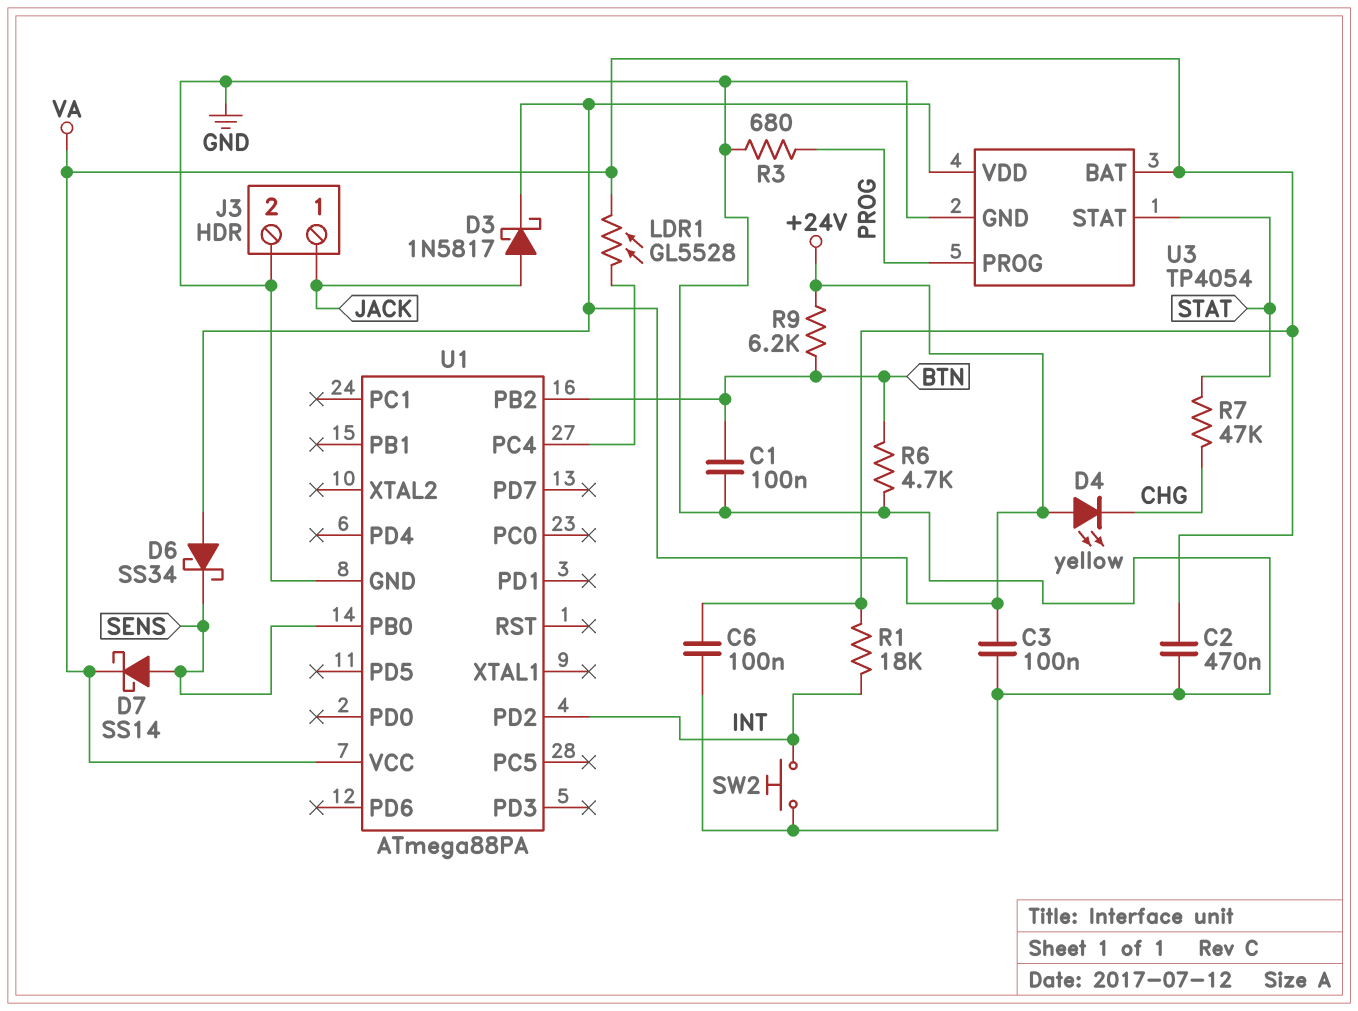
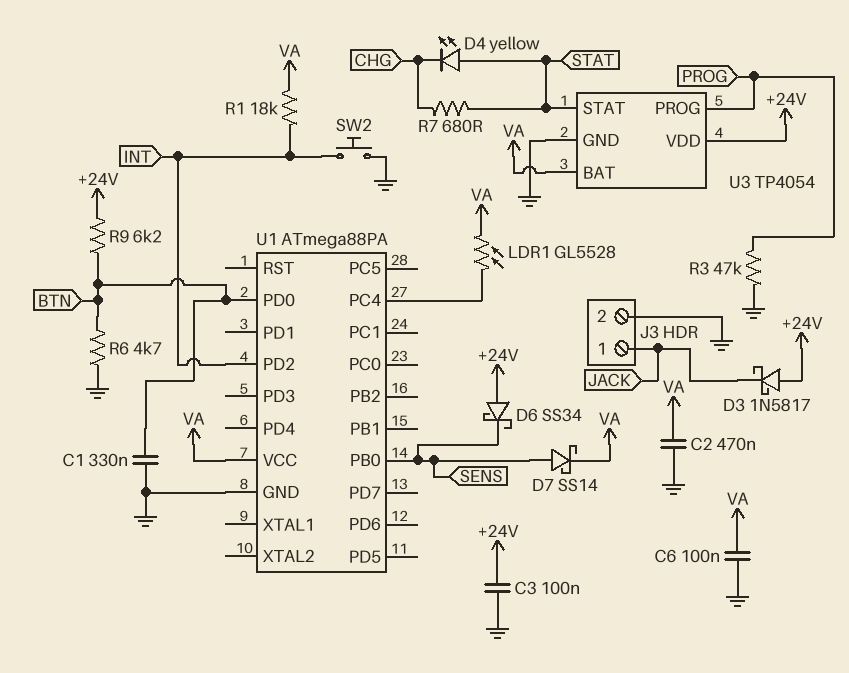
C1: 100nF (BTN, GND) -> 330nF (BTN, GND)
D3: schottky 1N5817 (A JACK, K +24V) -> schottky 1N5817 (A +24V, K JACK)
D4: LED yellow (A +24V, K CHG) -> LED yellow (A STAT, K CHG)
R3: 680 (GND, PROG) -> 47k (GND, PROG)
R7: 47k (CHG, STAT) -> 680 (CHG, STAT)
U1 pin PB2: BTN -> none
U1 pin PD0: none -> BTN

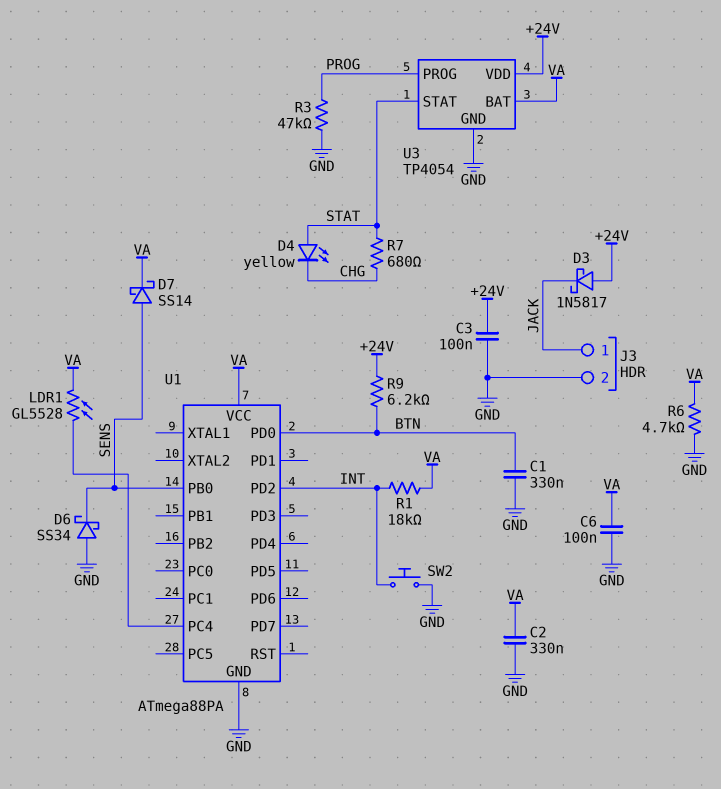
C2: 470nF (GND, VA) -> 330nF (GND, VA)
D6: schottky SS34 (A +24V, K SENS) -> schottky SS34 (A GND, K SENS)
R6: 4.7k (BTN, GND) -> 4.7k (GND, VA)

